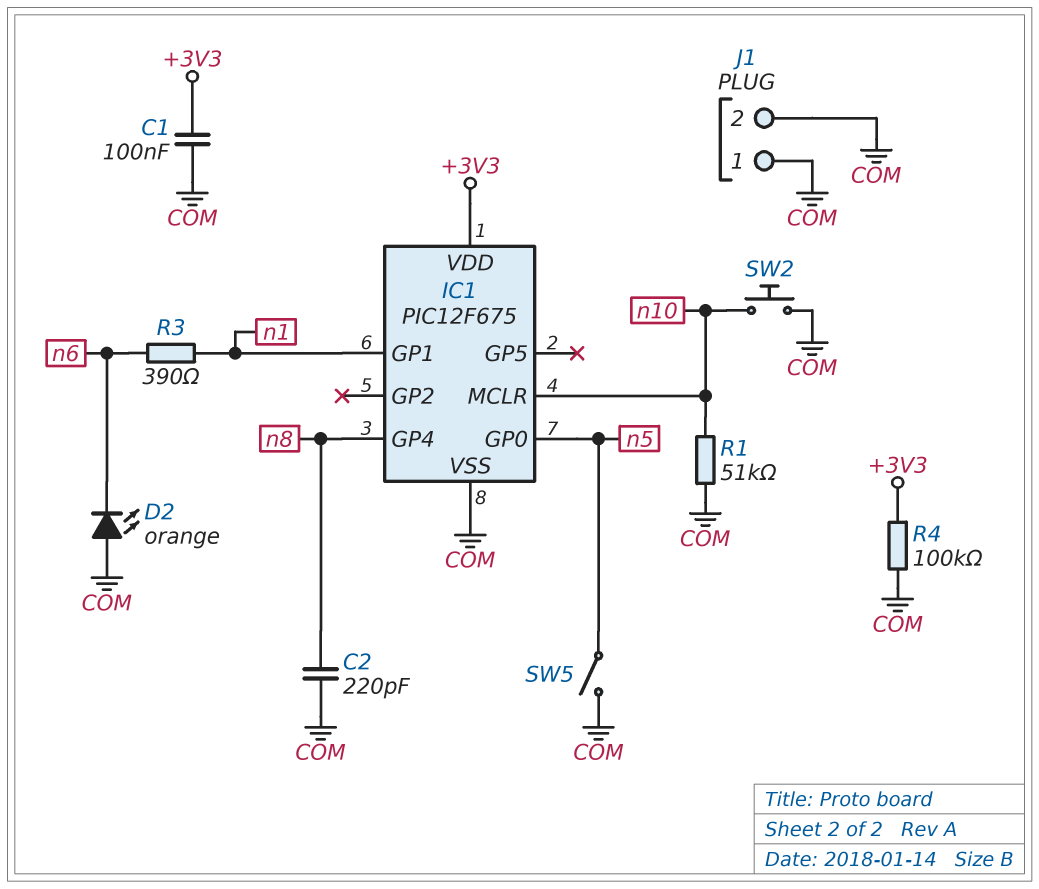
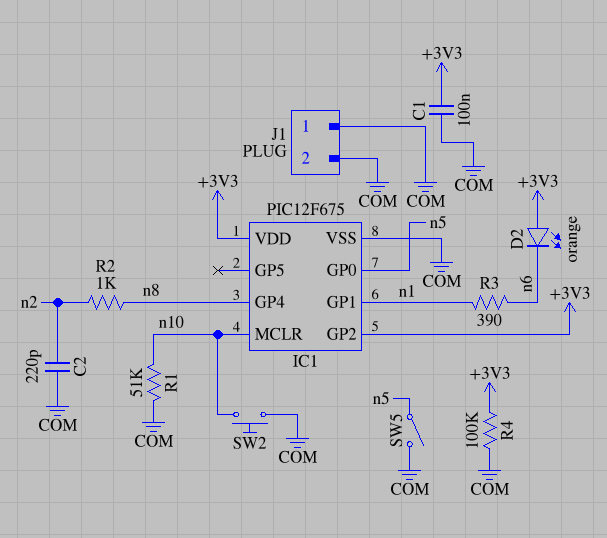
C2: 220pF (COM, n8) -> 220pF (COM, n2)
D2: LED orange (A COM, K n6) -> LED orange (A +3V3, K n6)
IC1 pin GP2: none -> +3V3
R2: none -> 1k (n2, n8)

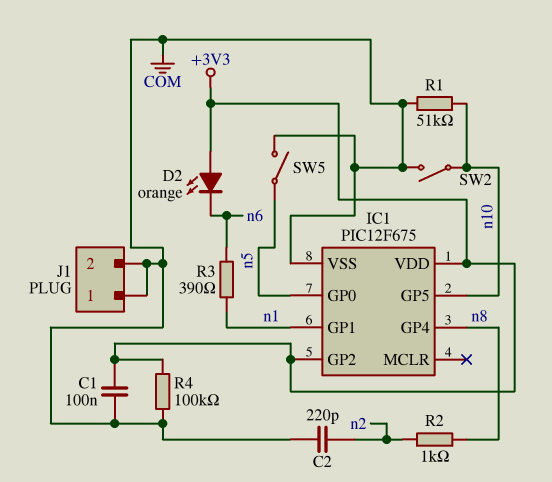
IC1 pin GP5: none -> n10
IC1 pin MCLR: n10 -> none
SW2: button (COM, n10) -> switch (COM, n10)

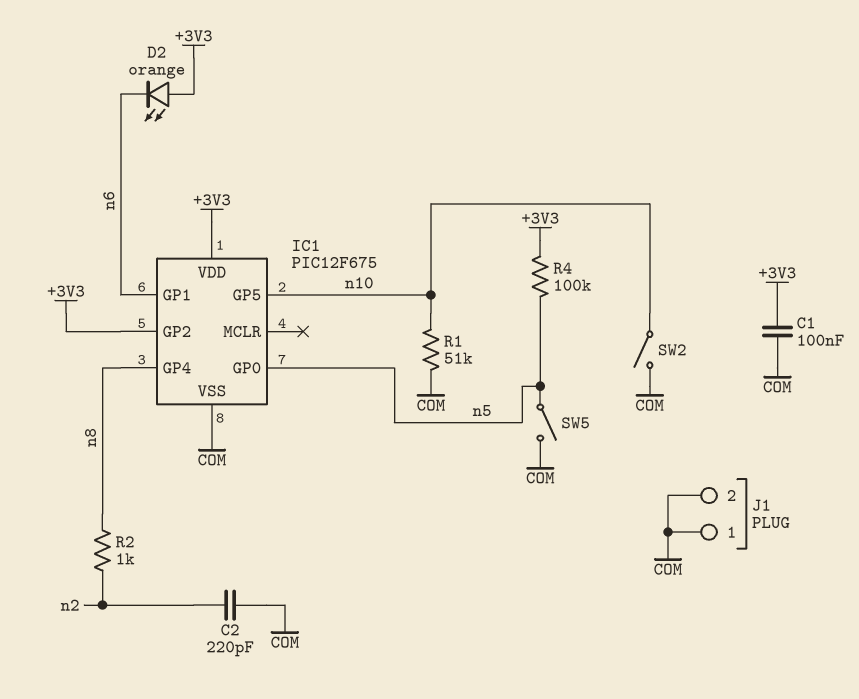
IC1 pin GP1: n1 -> n6
R3: 390 (n1, n6) -> none
R4: 100k (+3V3, COM) -> 100k (+3V3, n5)

